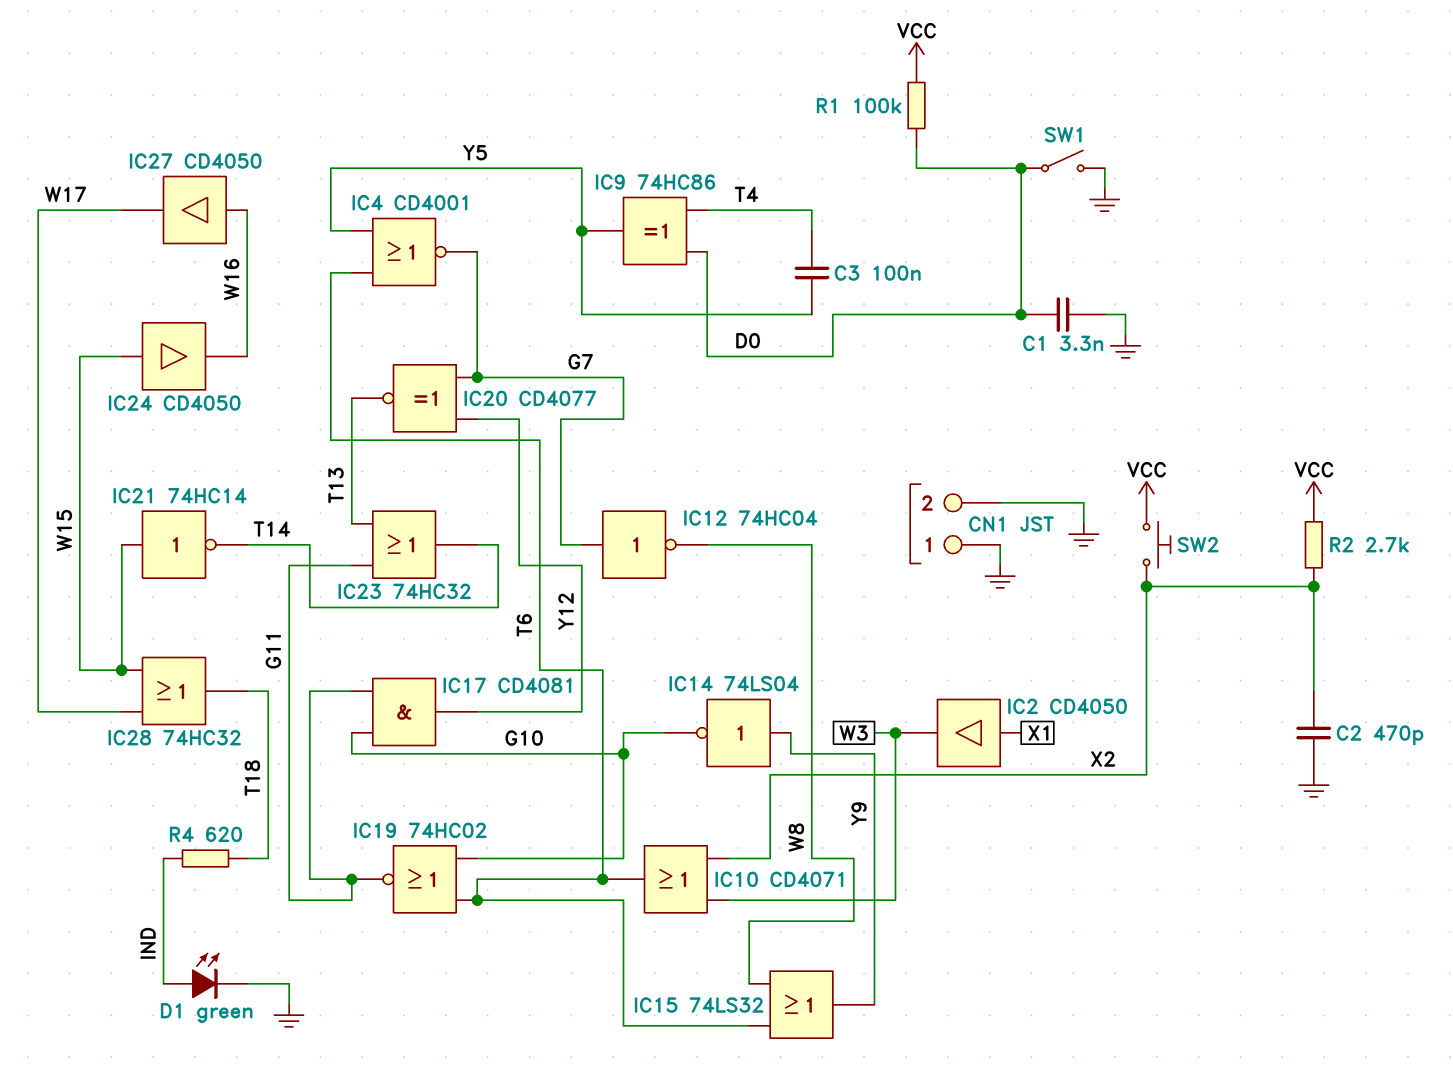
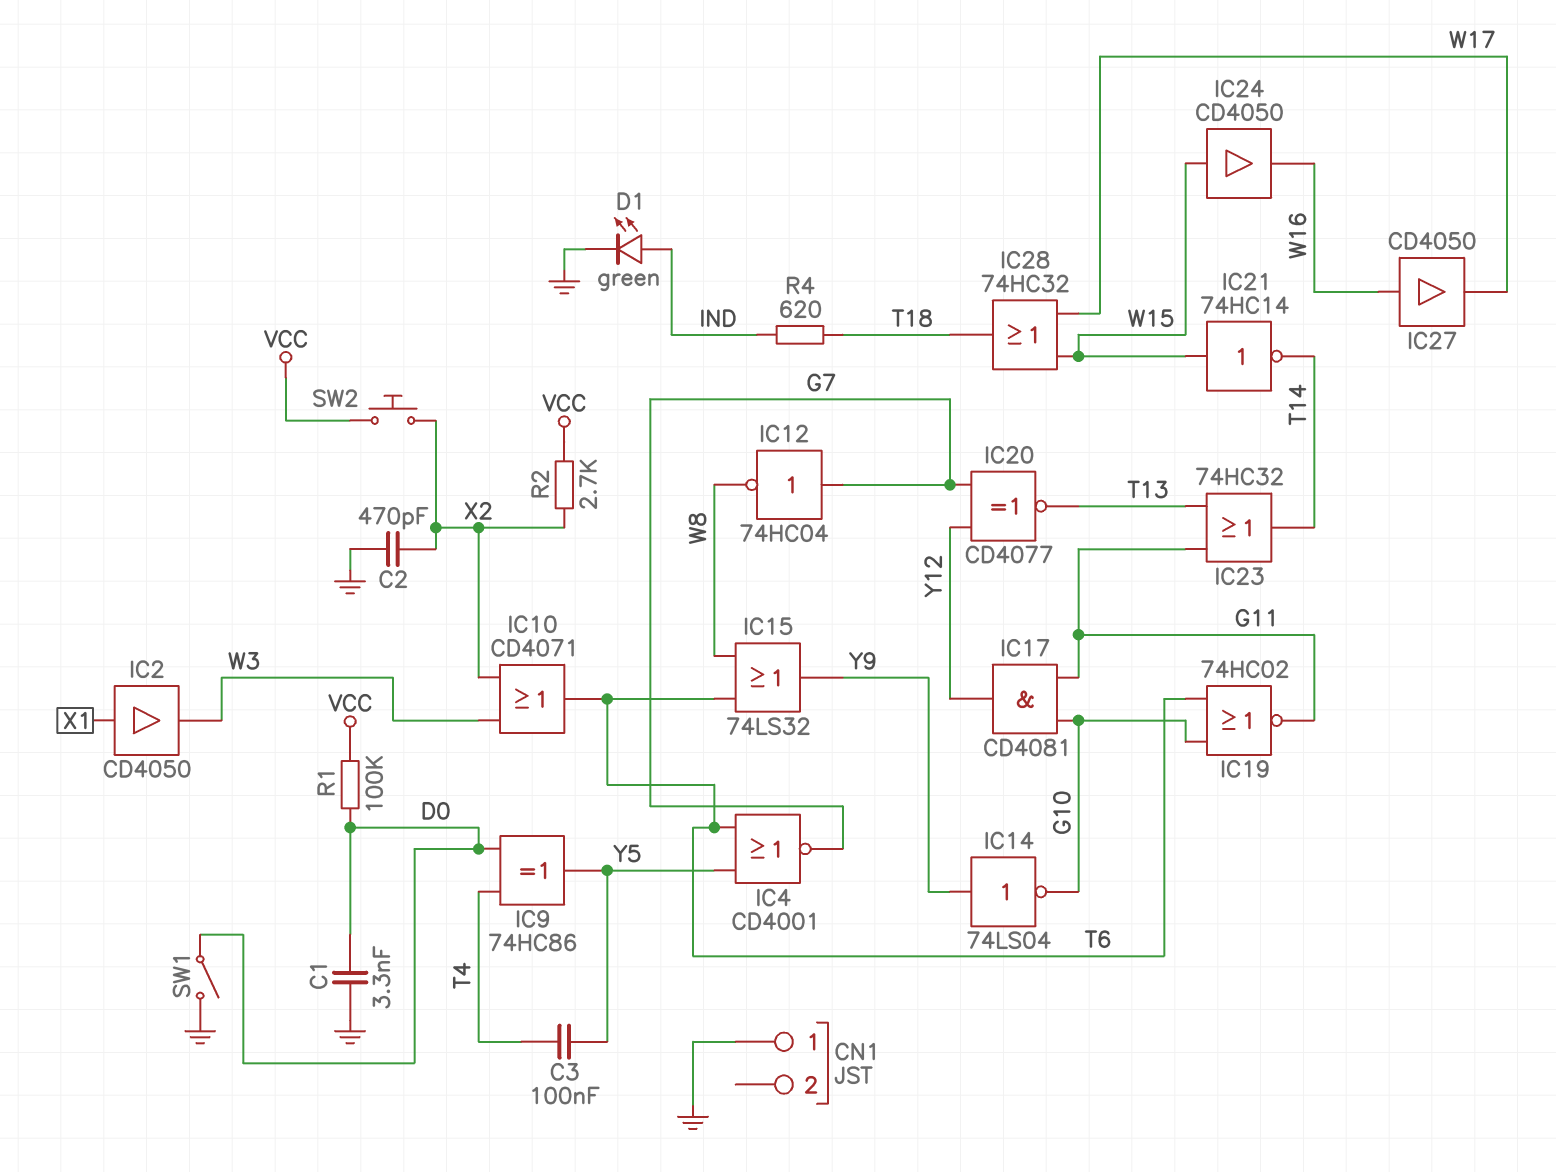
CN1 pin 2: GND -> none

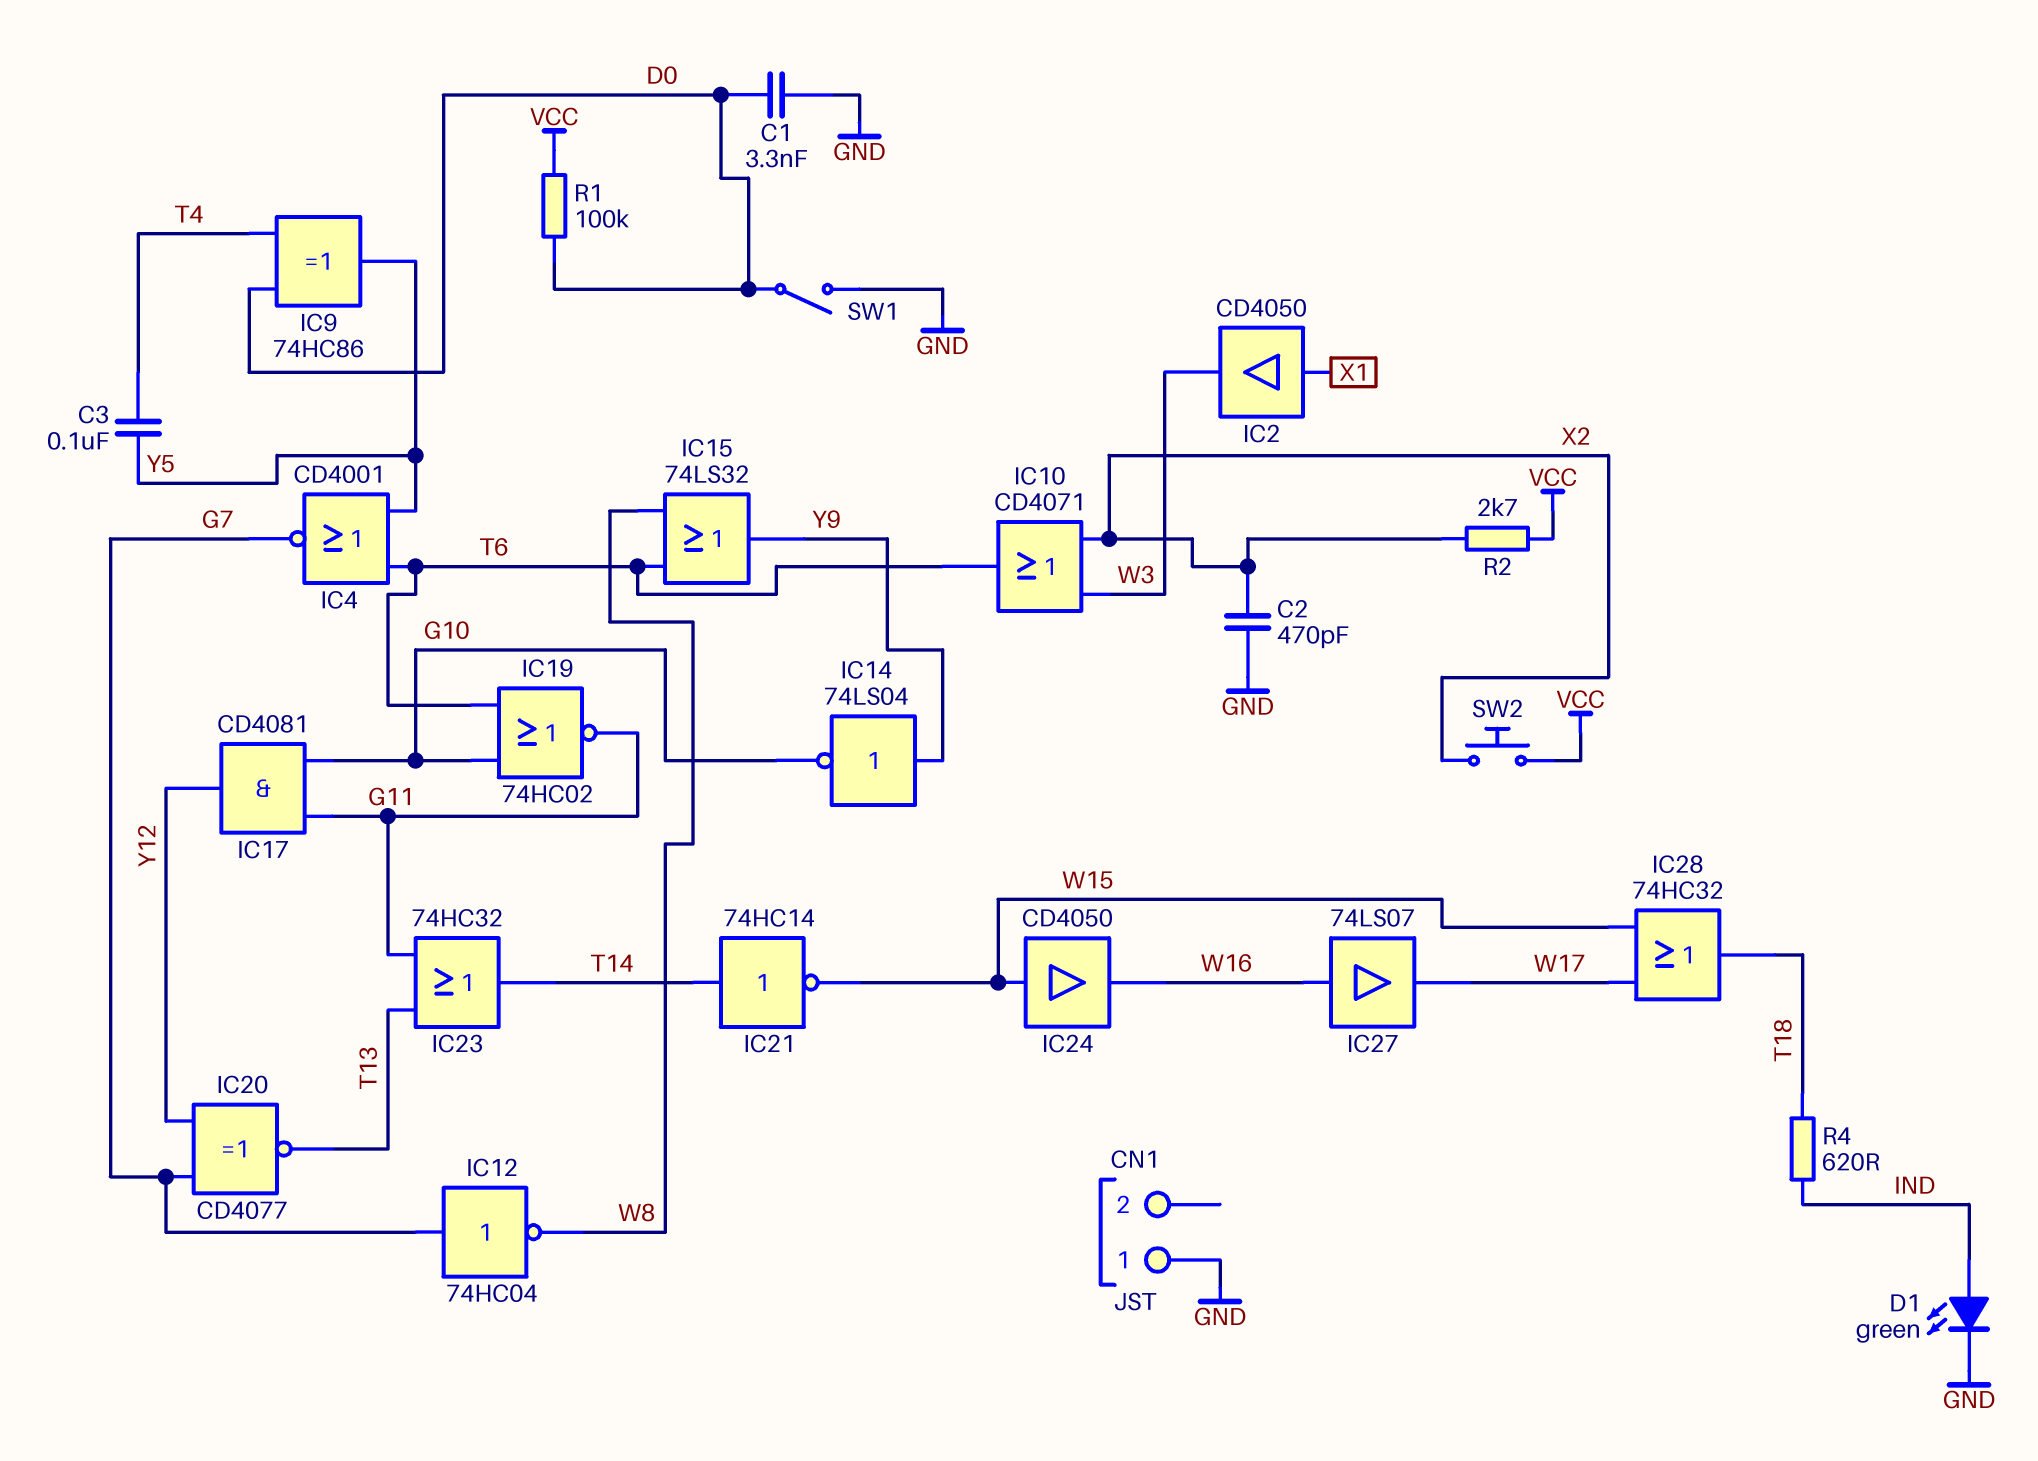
IC21: NOT 74HC14 (in W15, out T14) -> NOT 74HC14 (in T14, out W15)
IC27: buffer CD4050 (in W16, out W17) -> buffer 74LS07 (in W16, out W17)

